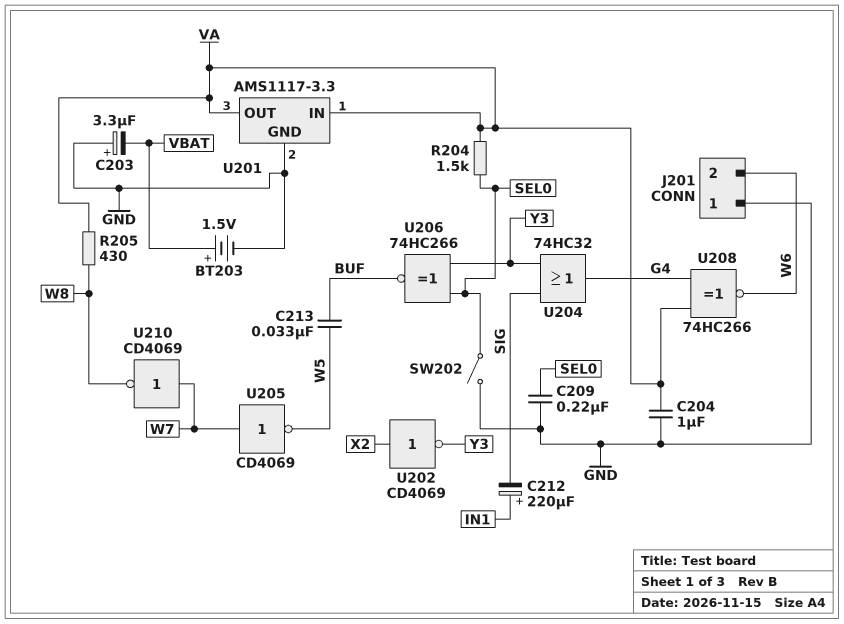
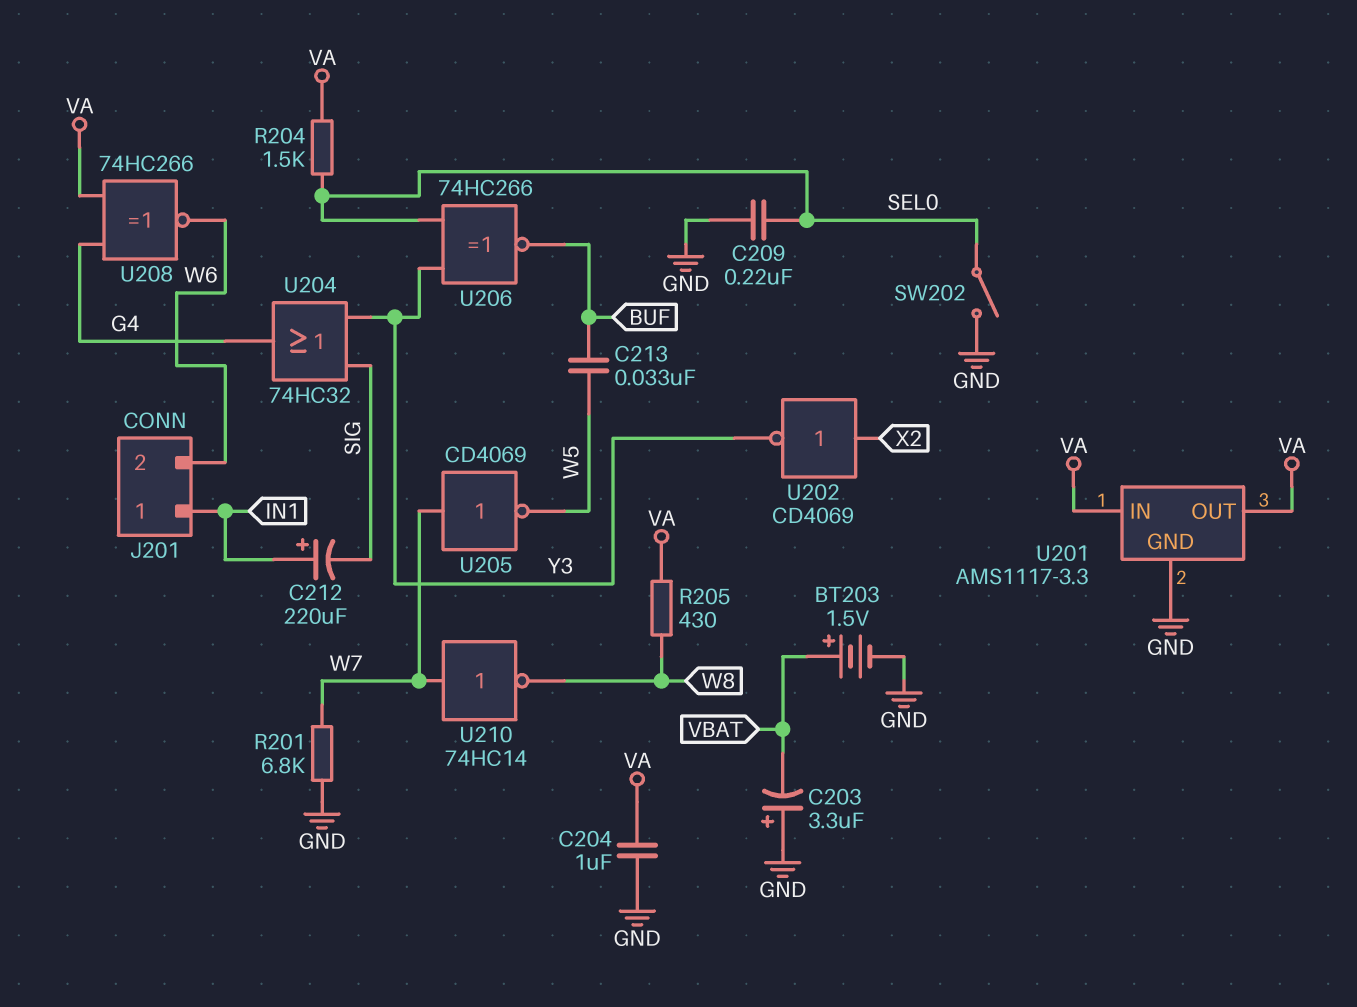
J201 pin 1: GND -> IN1
R201: none -> 6.8k (GND, W7)
U210: NOT CD4069 (in W7, out W8) -> NOT 74HC14 (in W7, out W8)

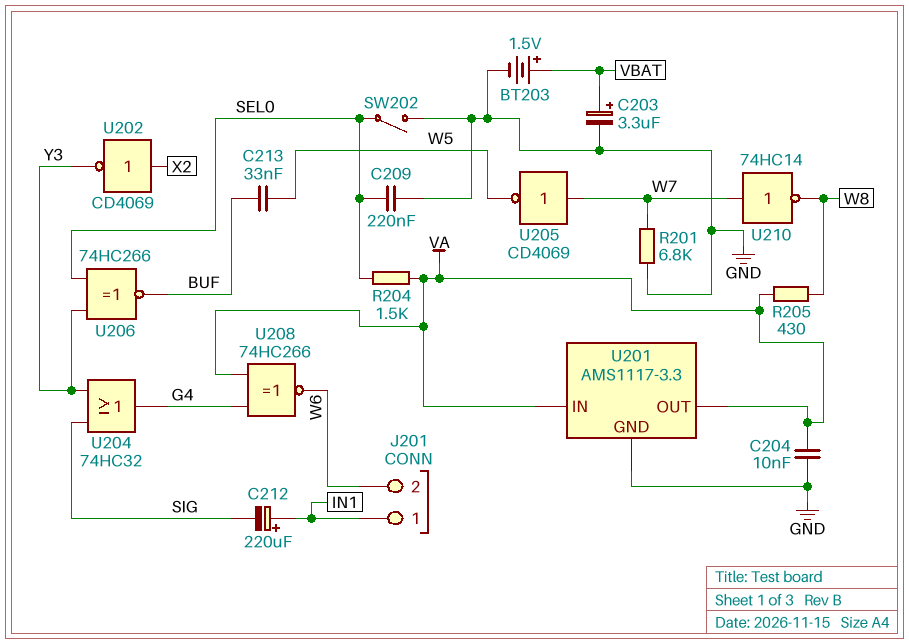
C203: 3.3uF (plus GND, minus VBAT) -> 3.3uF (plus VBAT, minus GND)
C204: 1uF (GND, VA) -> 10nF (GND, VA)

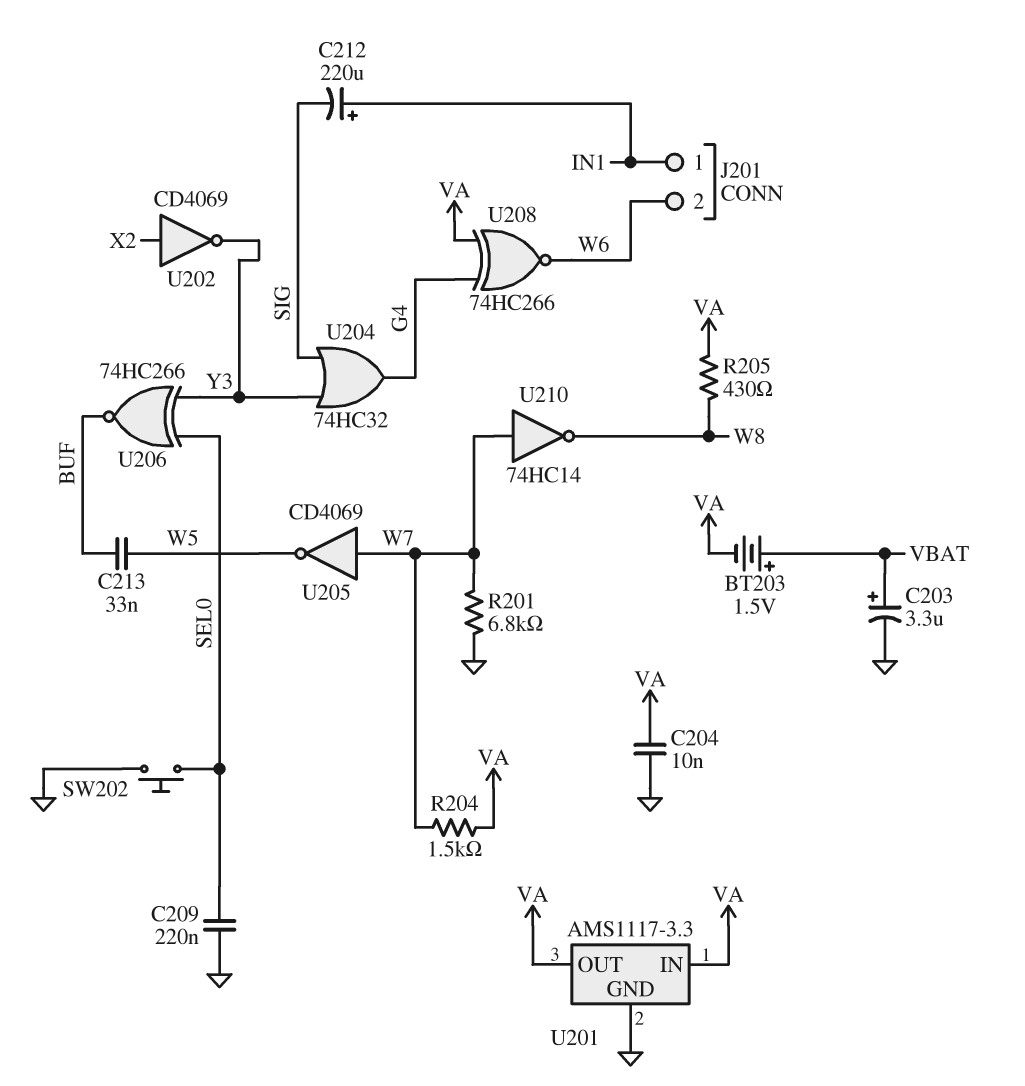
BT203: 1.5V (plus VBAT, minus GND) -> 1.5V (plus VBAT, minus VA)
R204: 1.5k (SEL0, VA) -> 1.5k (VA, W7)
SW202: switch (GND, SEL0) -> button (GND, SEL0)

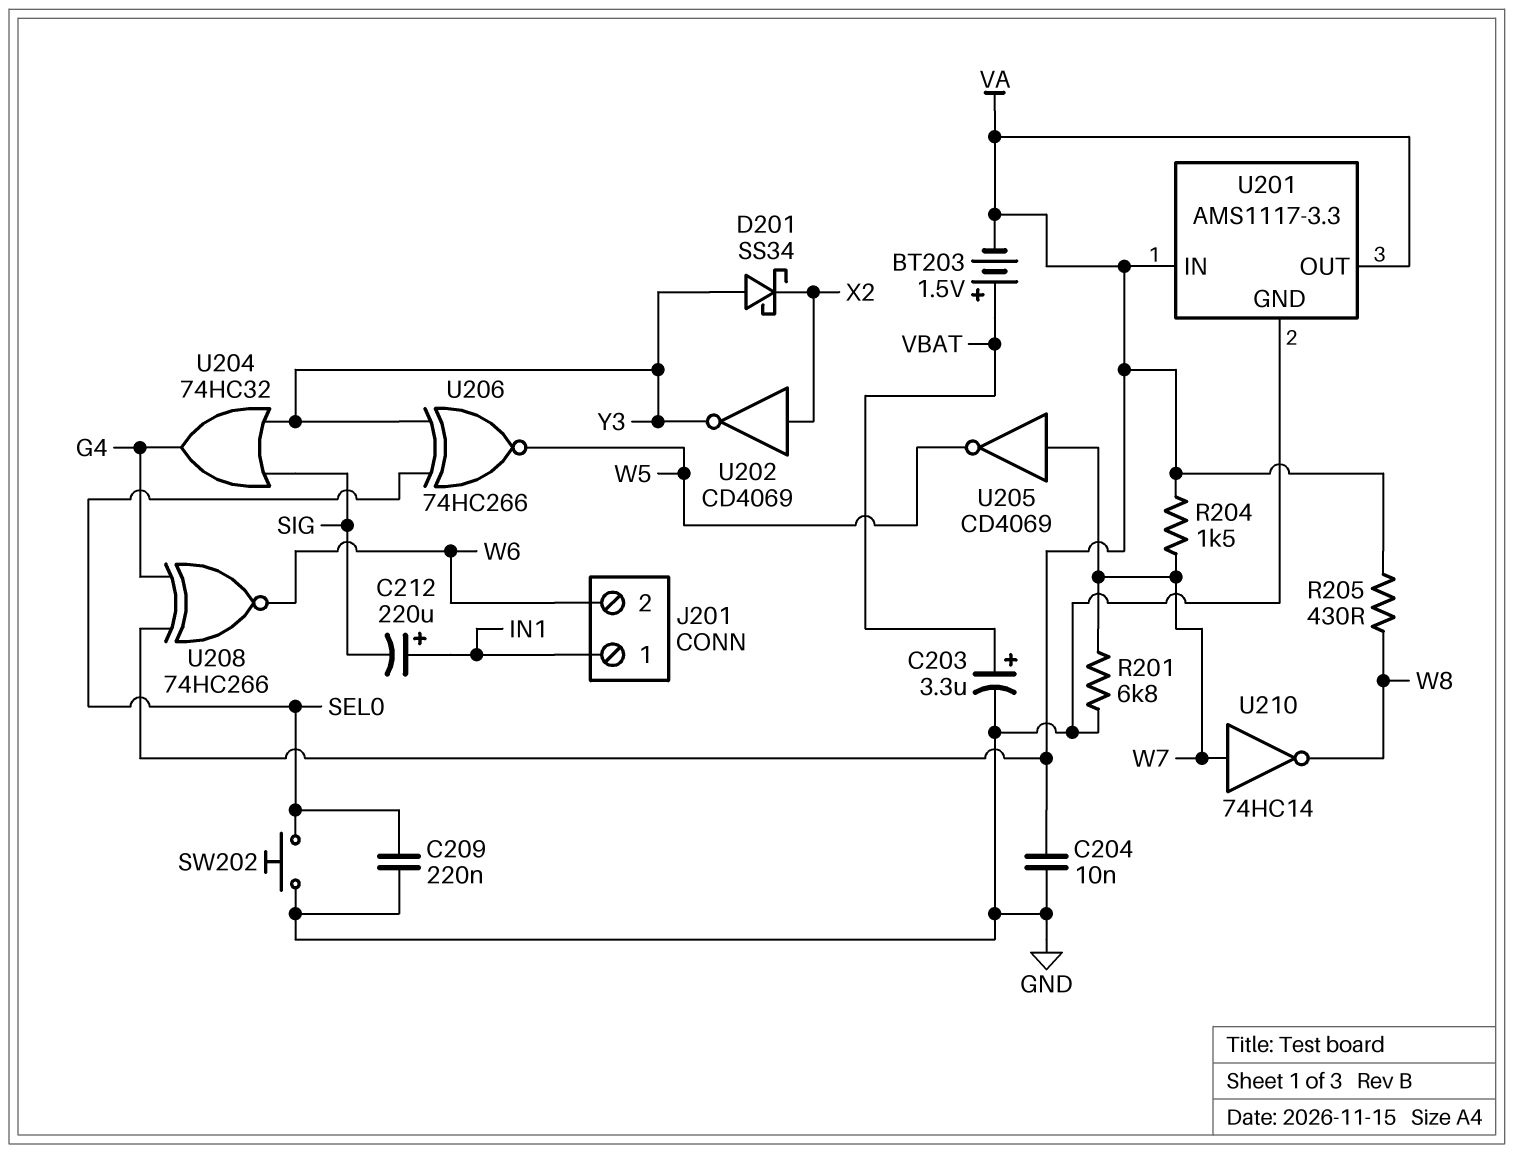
C213: 33nF (BUF, W5) -> none
D201: none -> schottky SS34 (A Y3, K X2)
U206: XNOR 74HC266 (in SEL0, in Y3, out BUF) -> XNOR 74HC266 (in SEL0, in Y3, out W5)

